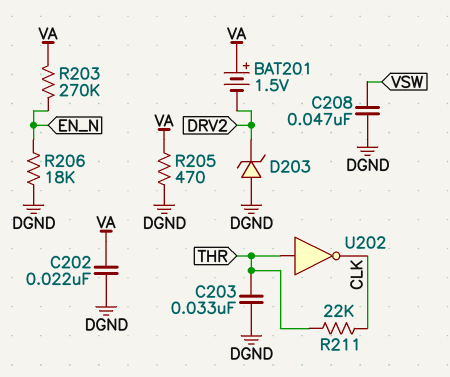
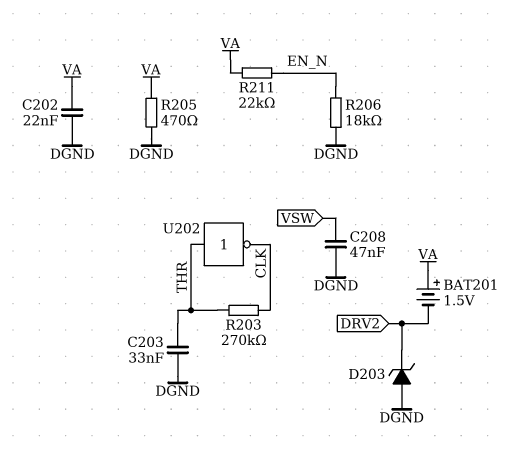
R203: 270k (EN_N, VA) -> 270k (CLK, THR)
R211: 22k (CLK, THR) -> 22k (EN_N, VA)

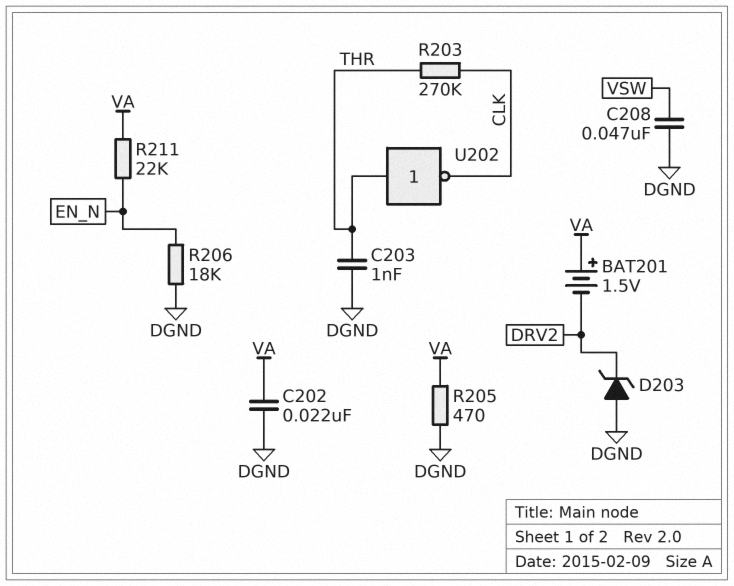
C203: 33nF (DGND, THR) -> 1nF (DGND, THR)

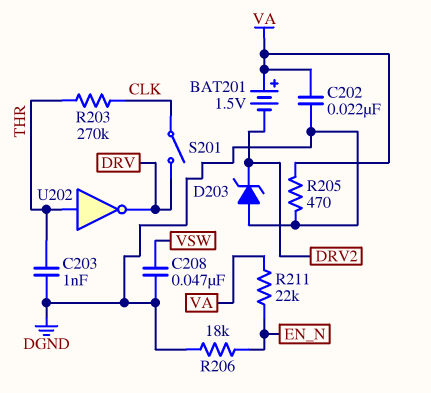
S201: none -> switch (CLK, DRV)
U202: NOT (in THR, out CLK) -> NOT (in THR, out DRV)

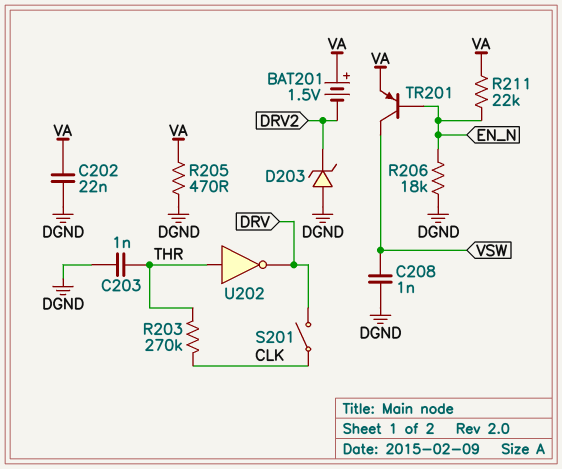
C208: 47nF (DGND, VSW) -> 1nF (DGND, VSW)
TR201: none -> PNP (B EN_N, C VSW, E VA)

